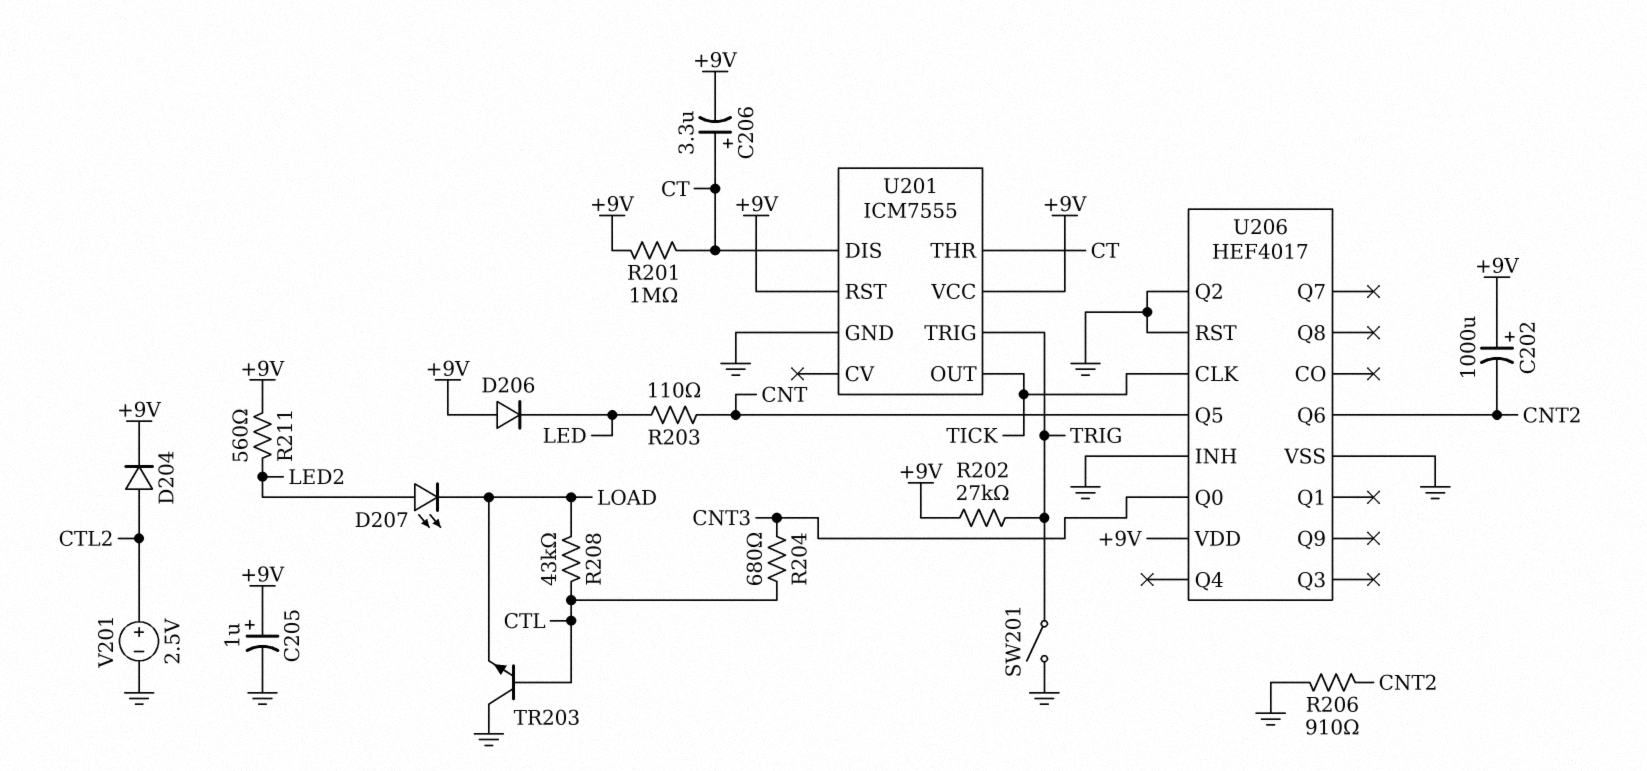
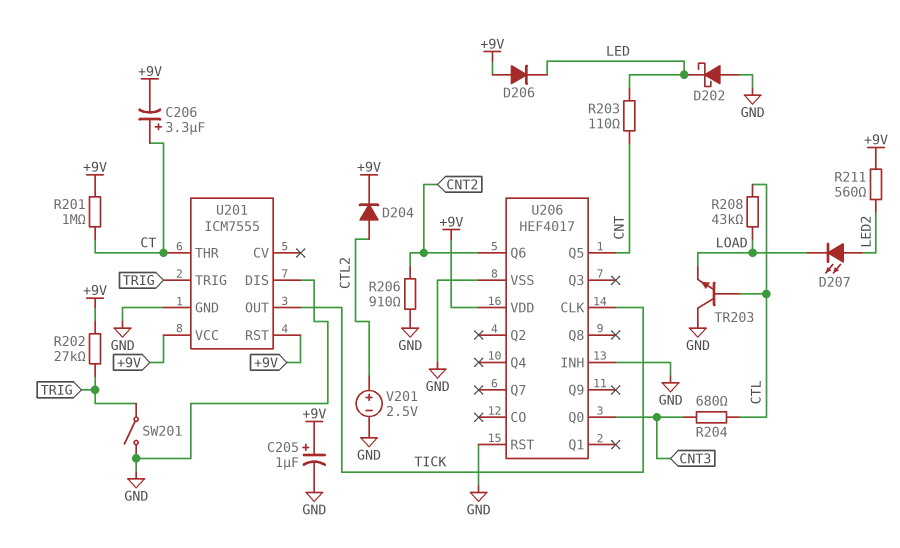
C202: 1000uF (plus +9V, minus CNT2) -> none
D202: none -> schottky (A GND, K LED)
U201 pin DIS: CT -> GND
U206 pin Q2: GND -> none

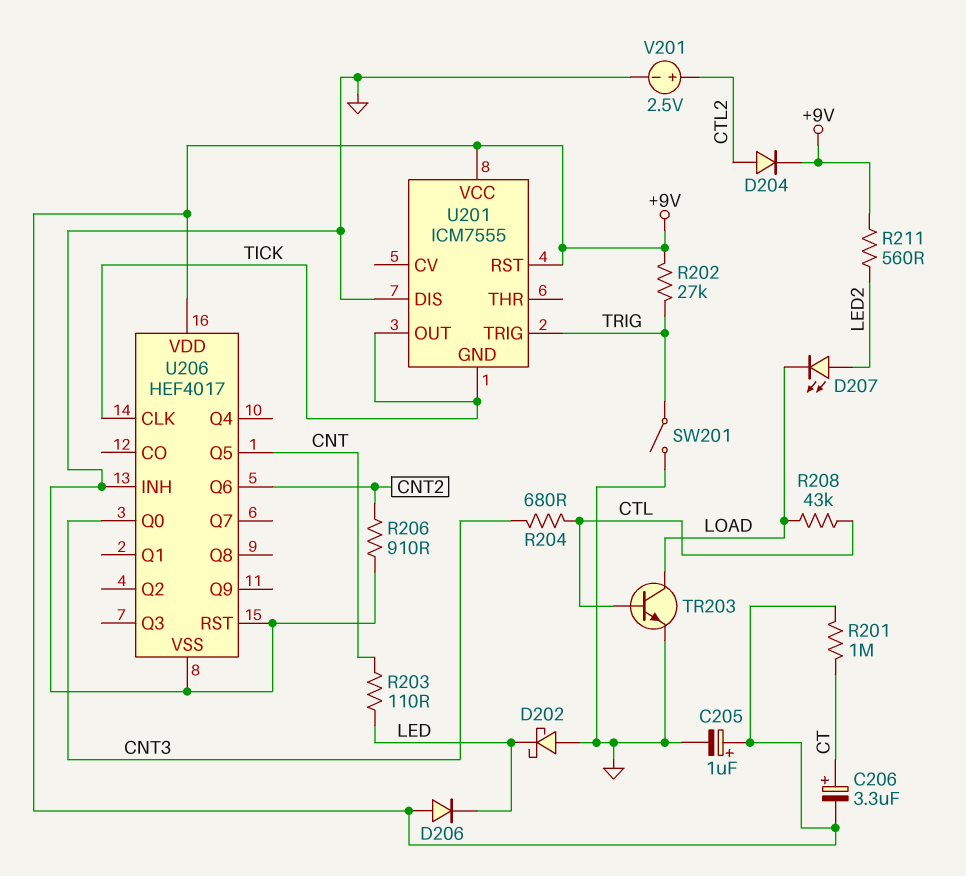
TR203: NPN (B CTL, C GND, E LOAD) -> NPN (B CTL, C LOAD, E GND)
U201 pin GND: GND -> TICK
U201 pin THR: CT -> none

